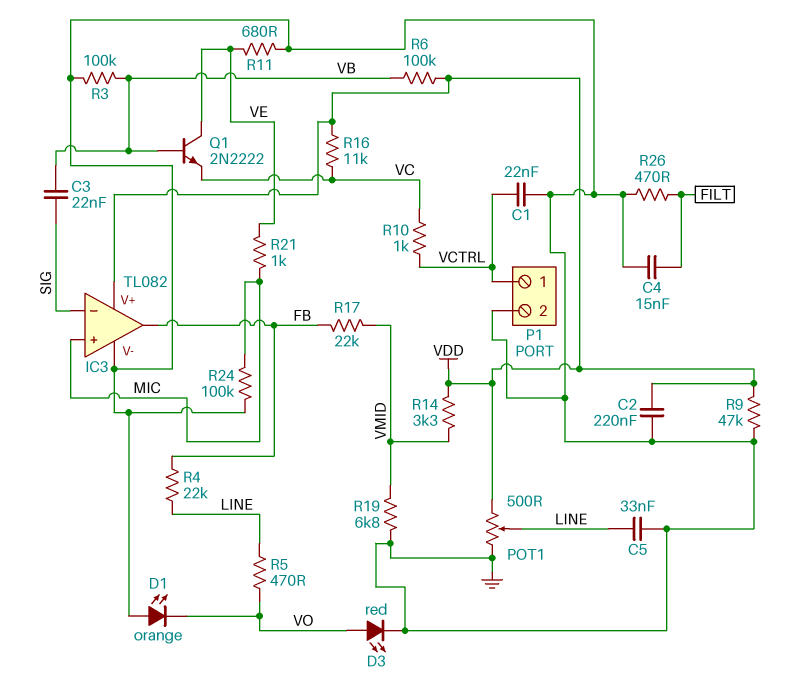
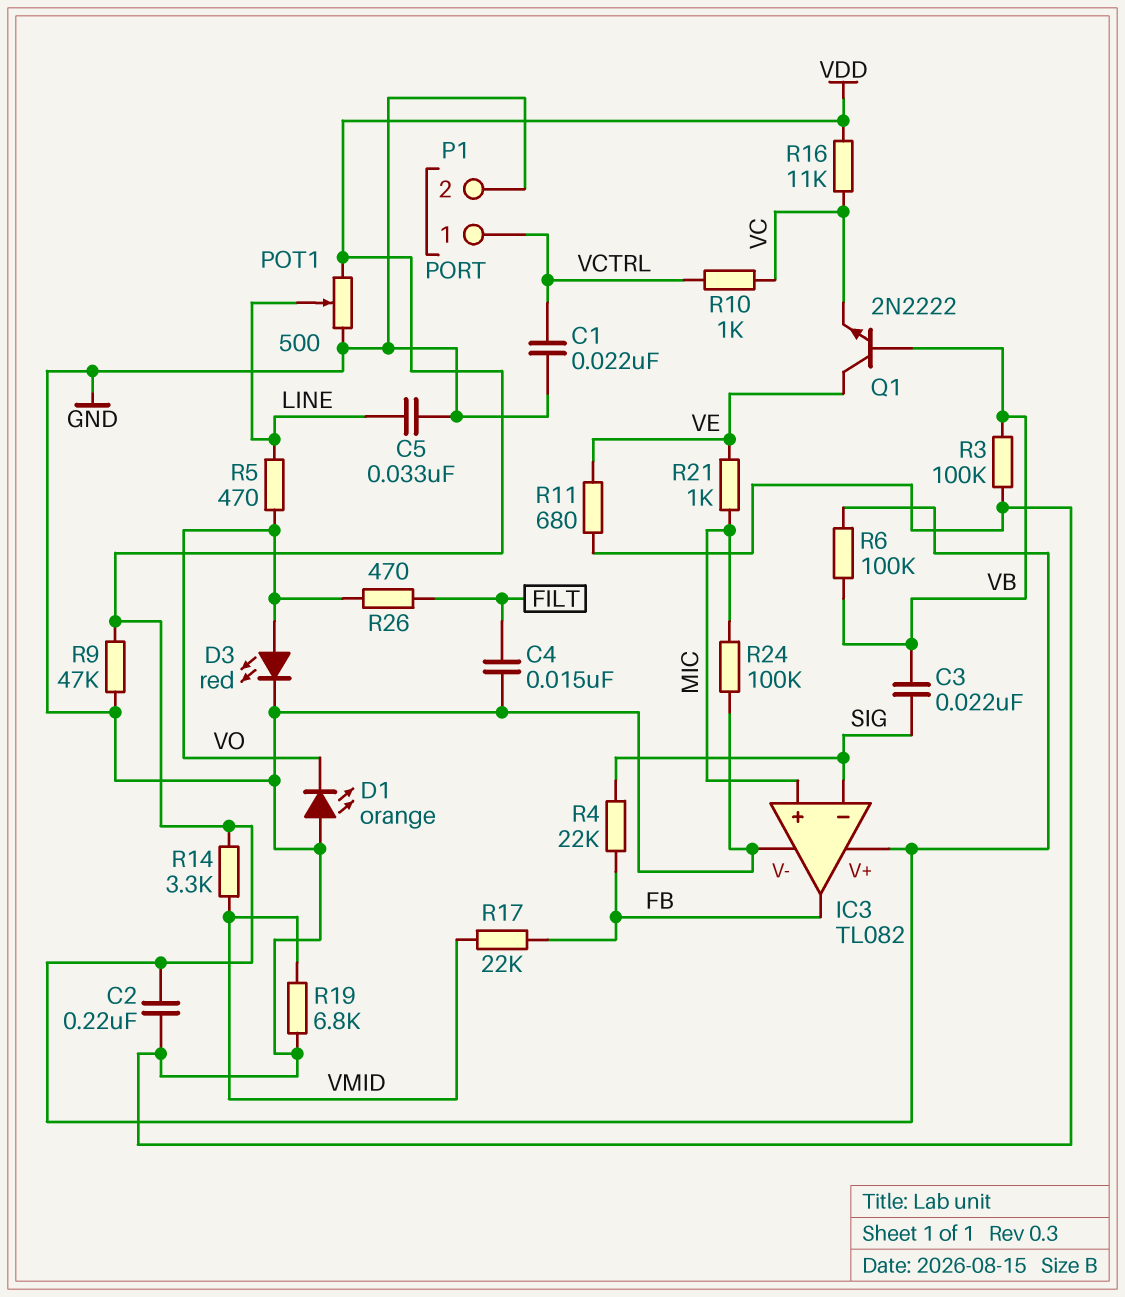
R4: 22k (FB, LINE) -> 22k (FB, SIG)
R26: 470 (FILT, GND) -> 470 (FILT, VO)

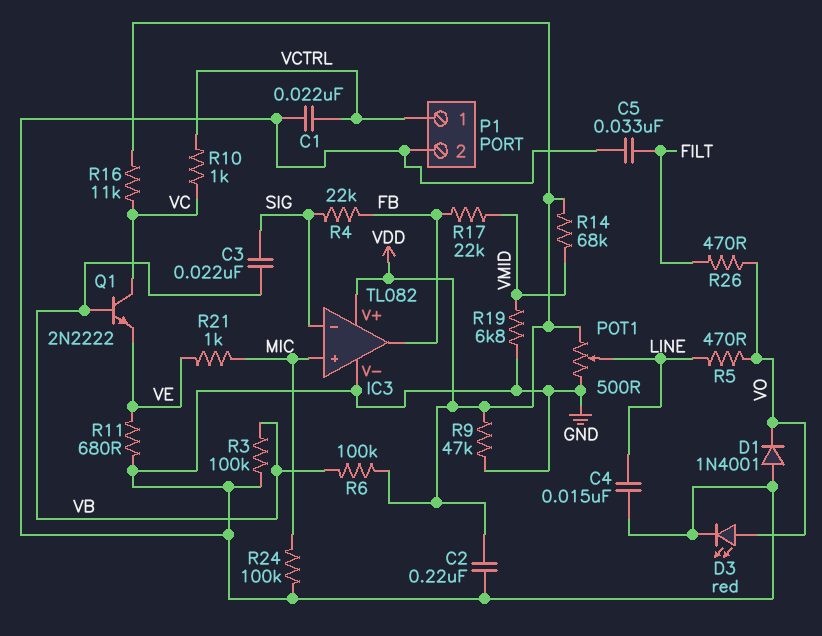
C4: 15nF (FILT, GND) -> 15nF (GND, LINE)
C5: 33nF (GND, LINE) -> 33nF (FILT, GND)
D1: LED orange (A GND, K VO) -> diode 1N4001 (A GND, K VO)
Q1: NPN 2N2222 (B VB, C VE, E VC) -> NPN 2N2222 (B VB, C VC, E VE)
R14: 3.3k (VDD, VMID) -> 68k (VDD, VMID)

